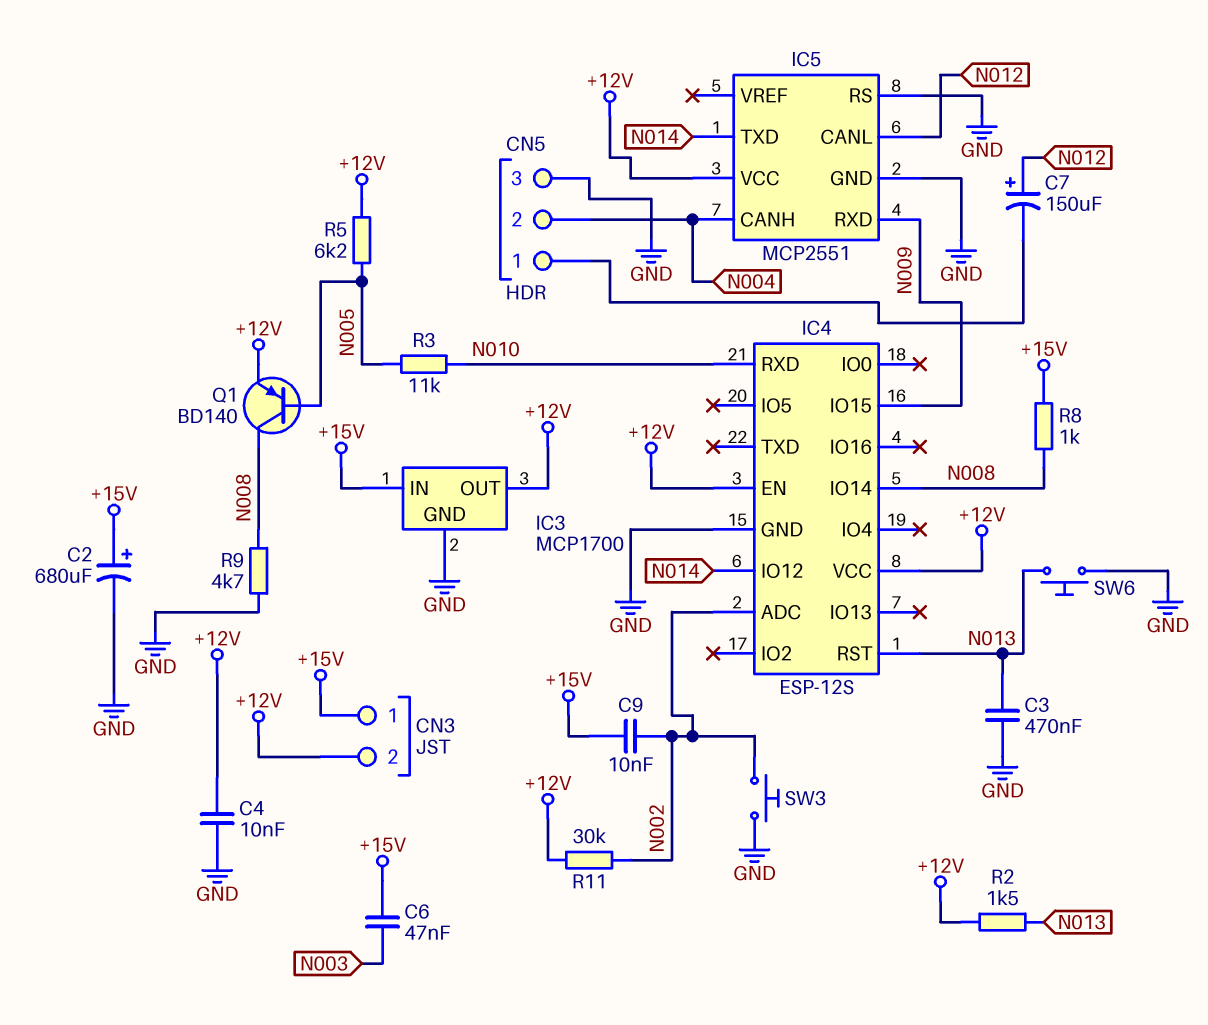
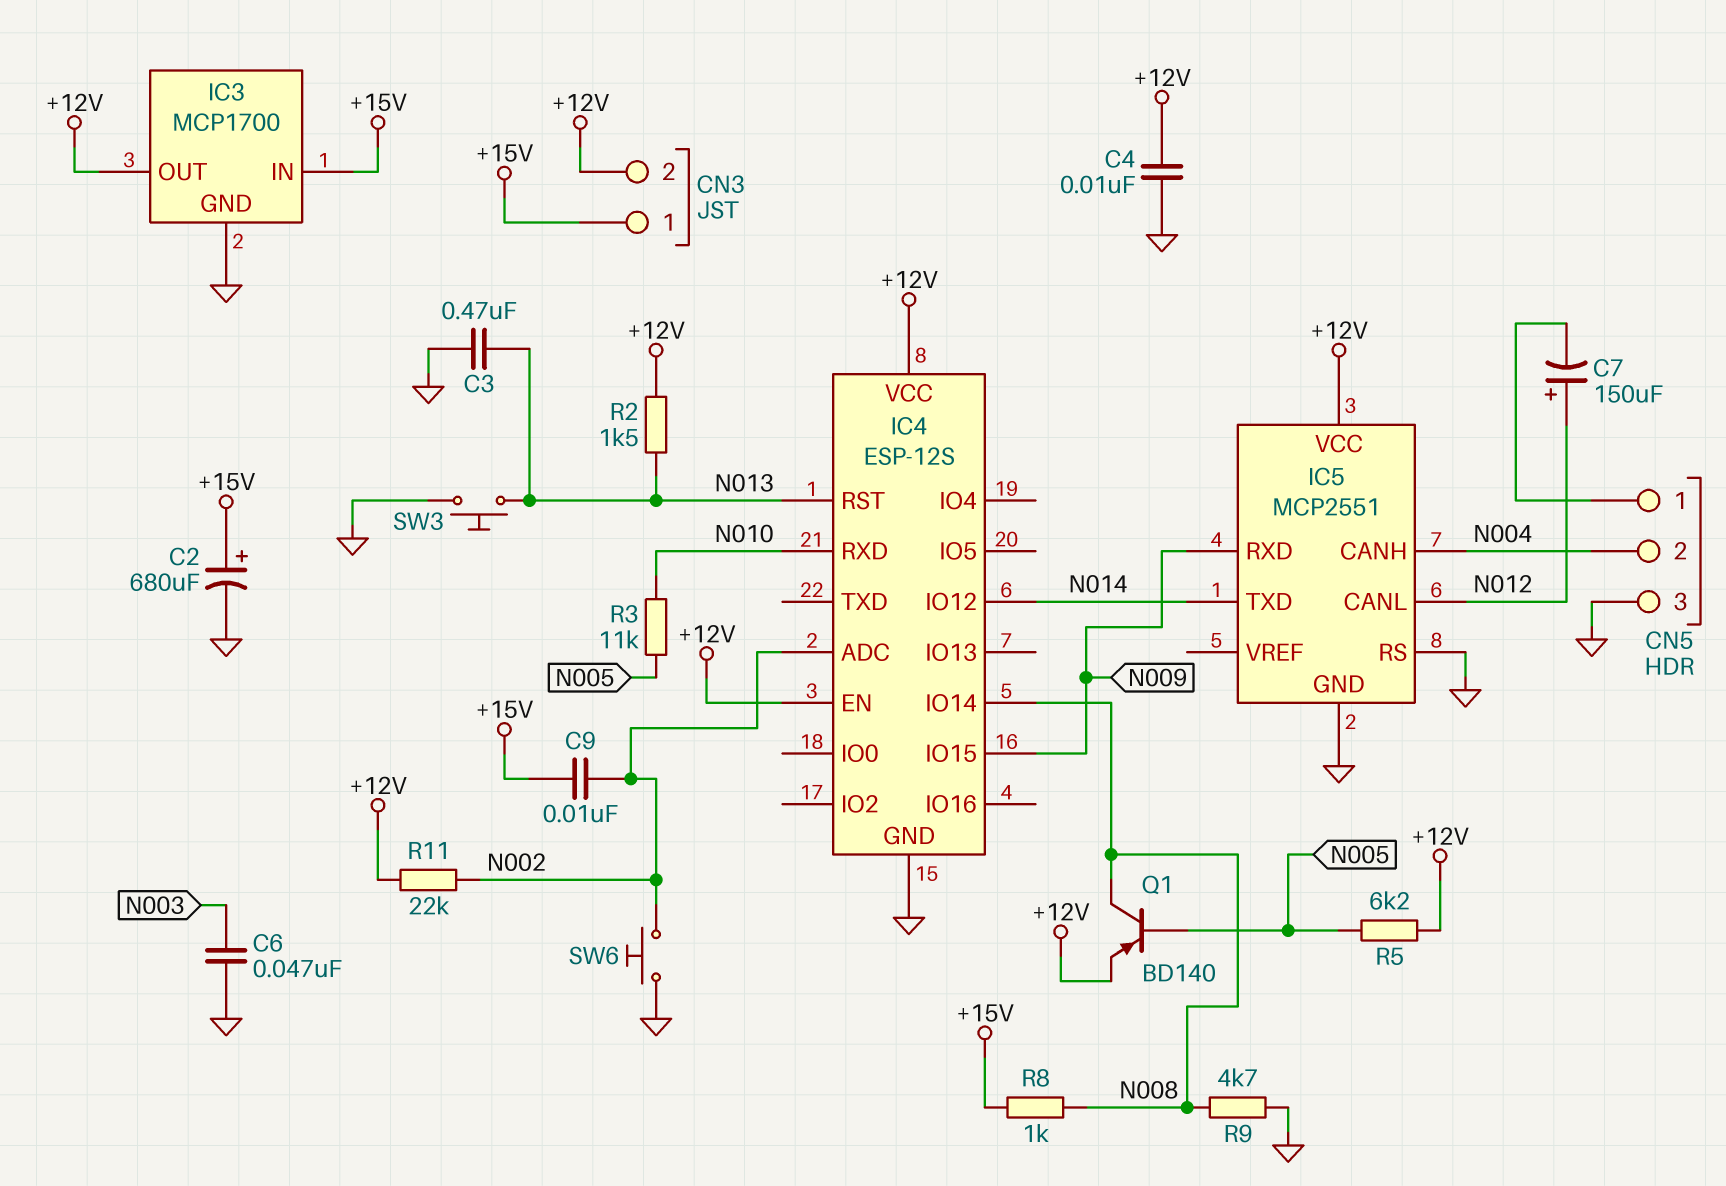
C6: 47nF (+15V, N003) -> 47nF (GND, N003)
R11: 30k (+12V, N002) -> 22k (+12V, N002)
SW3: button (GND, N002) -> button (GND, N013)
SW6: button (GND, N013) -> button (GND, N002)

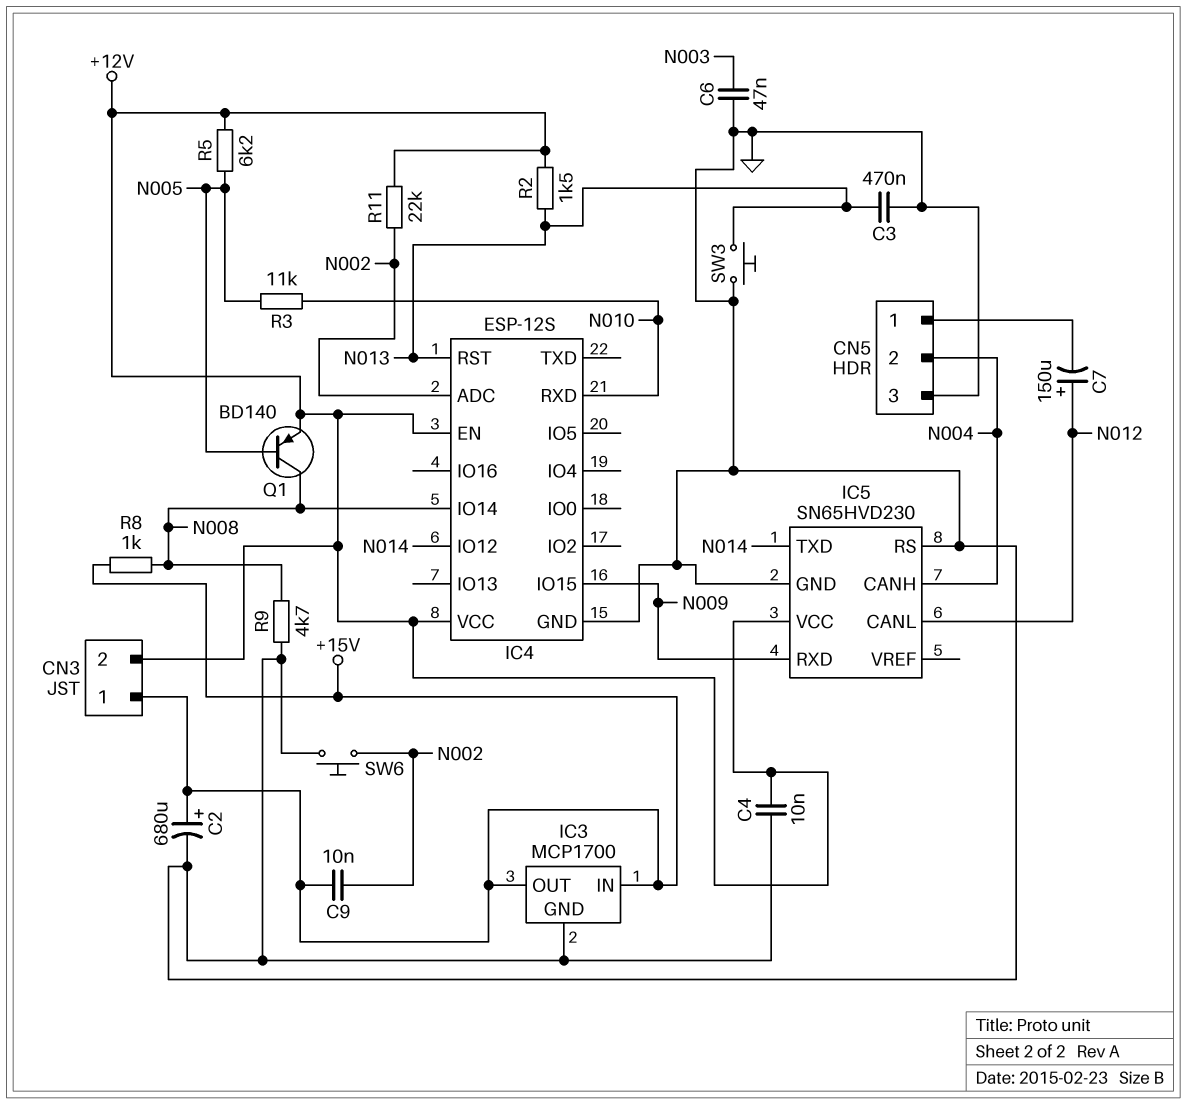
IC3 pin OUT: +12V -> +15V
IC5: MCP2551 -> SN65HVD230

